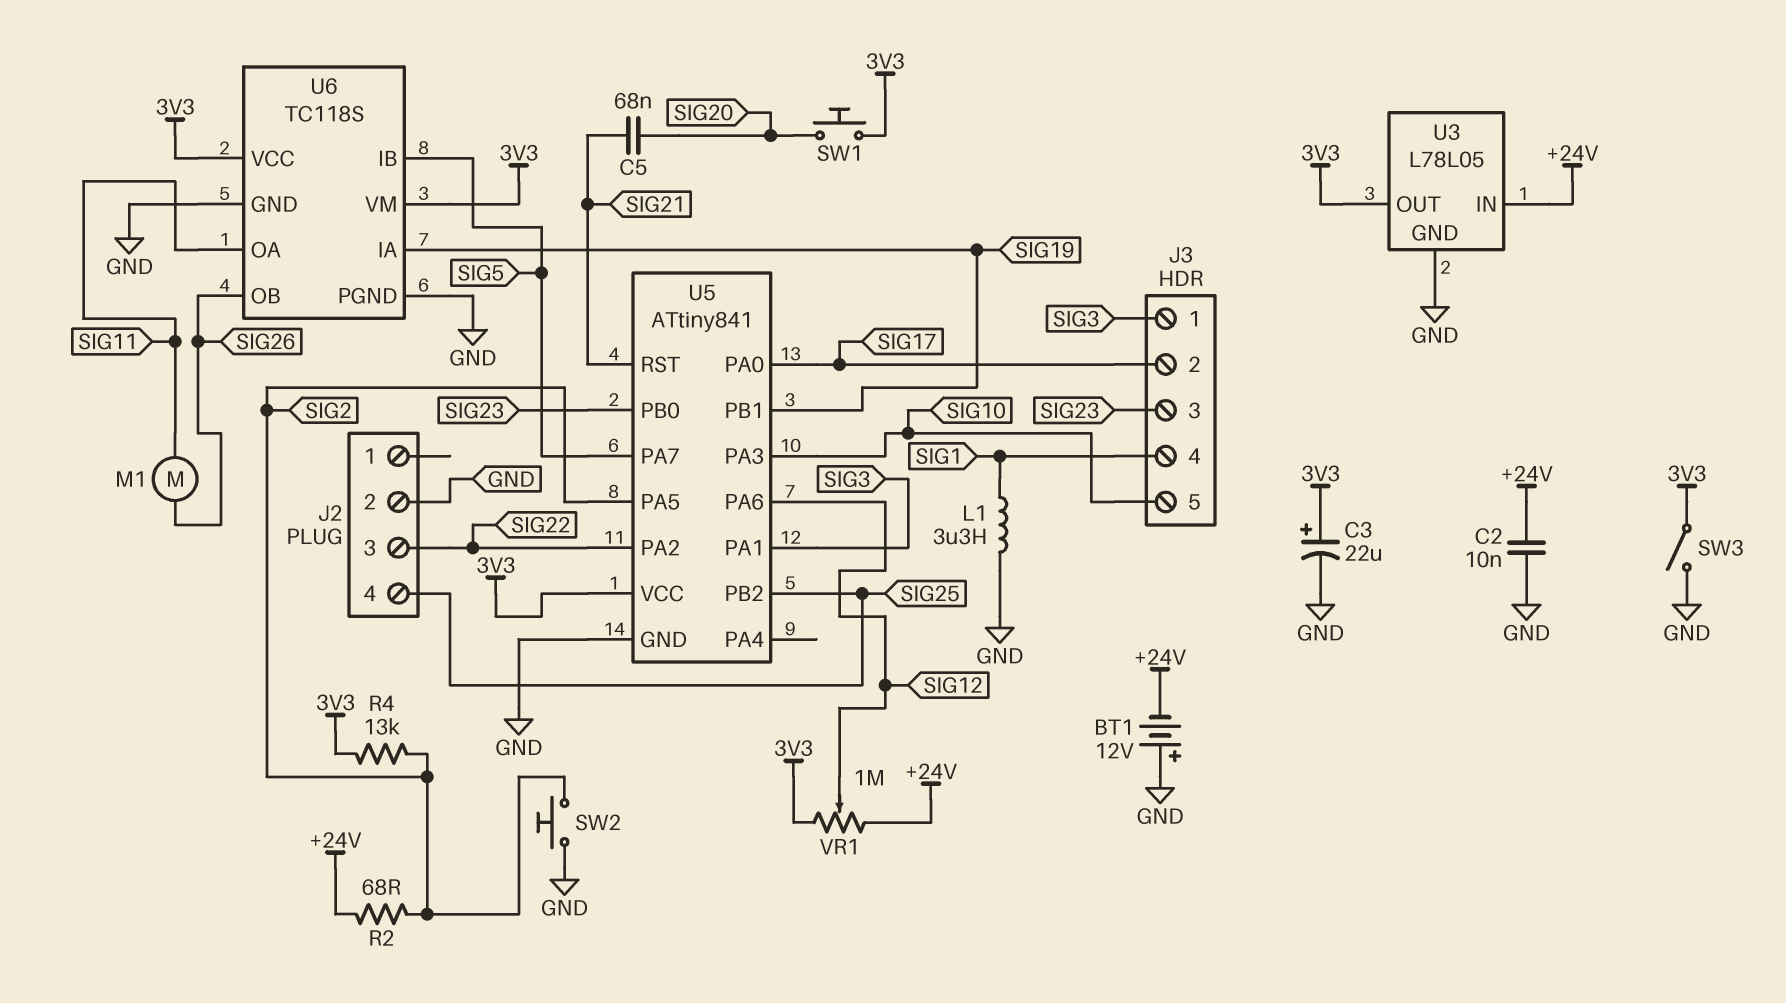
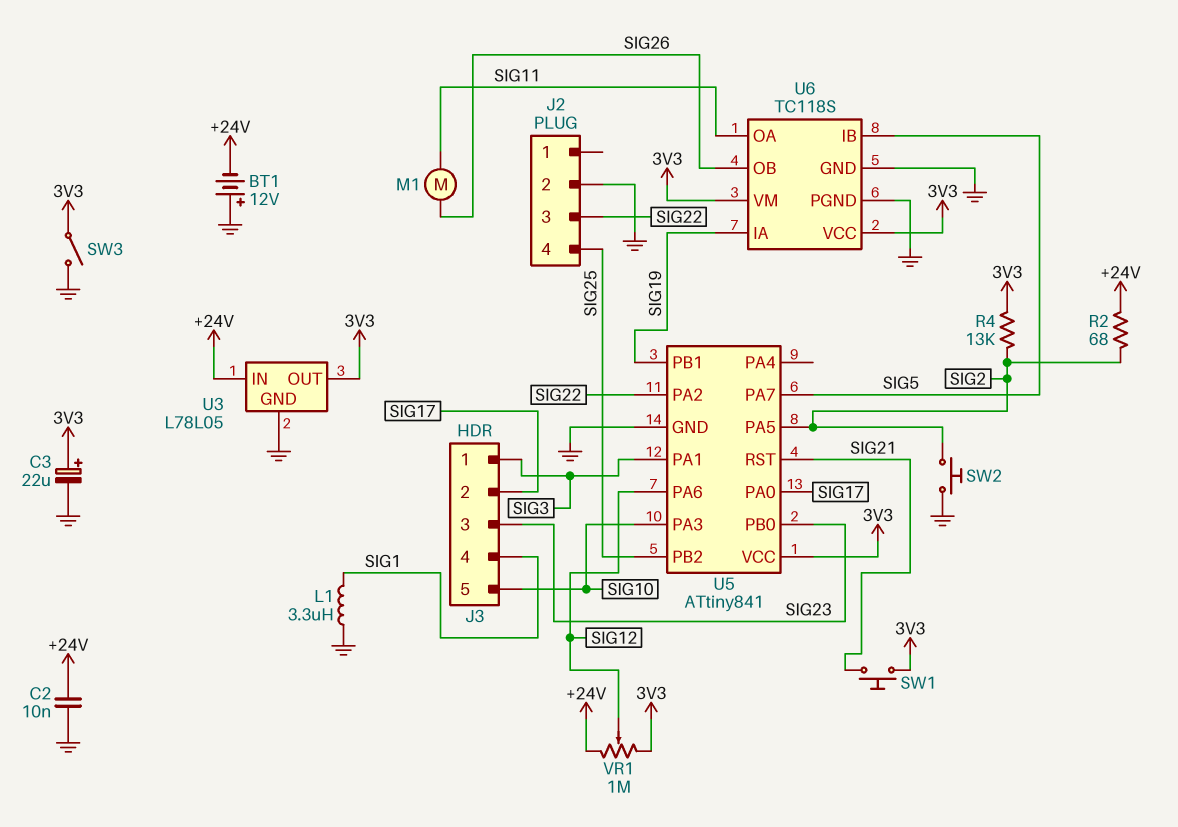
C5: 68nF (SIG20, SIG21) -> none
SW1: button (3V3, SIG20) -> button (3V3, SIG21)

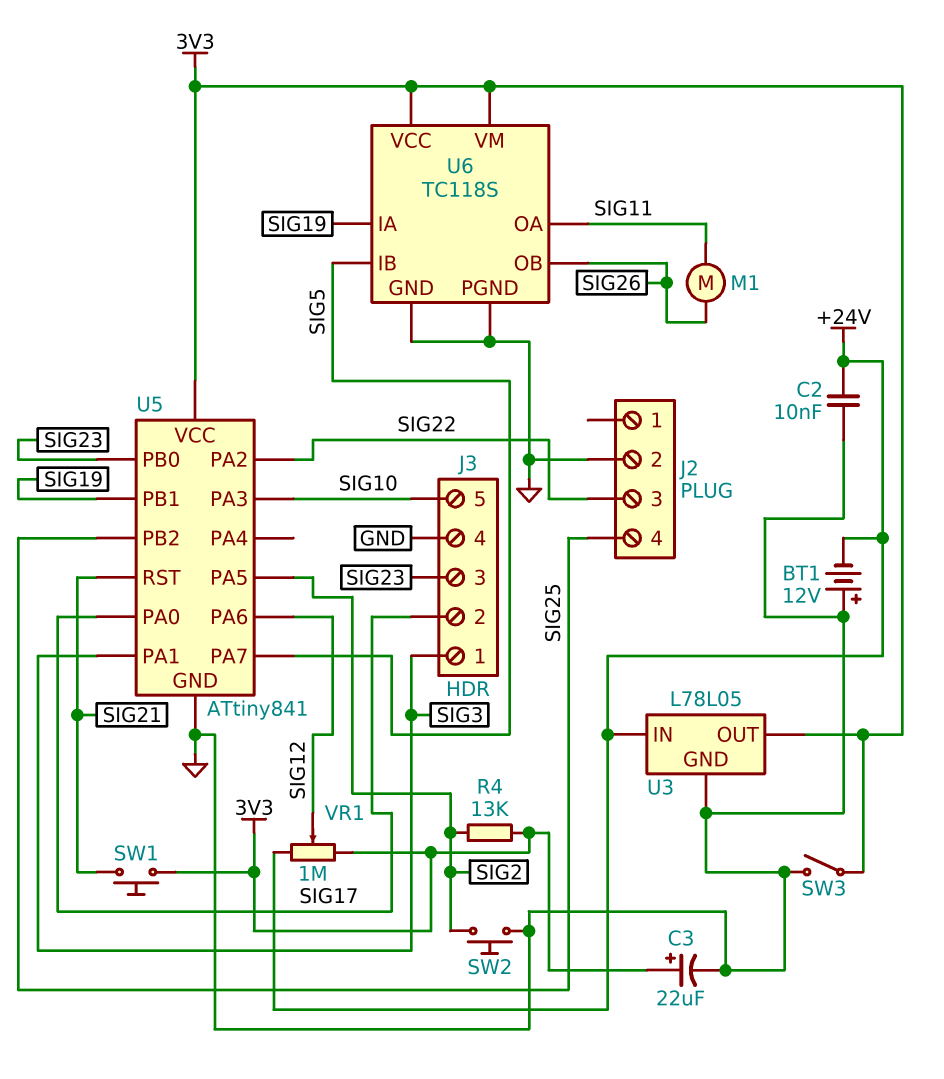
J3 pin 4: SIG1 -> GND
L1: 3.3uH (GND, SIG1) -> none
R2: 68 (+24V, SIG2) -> none

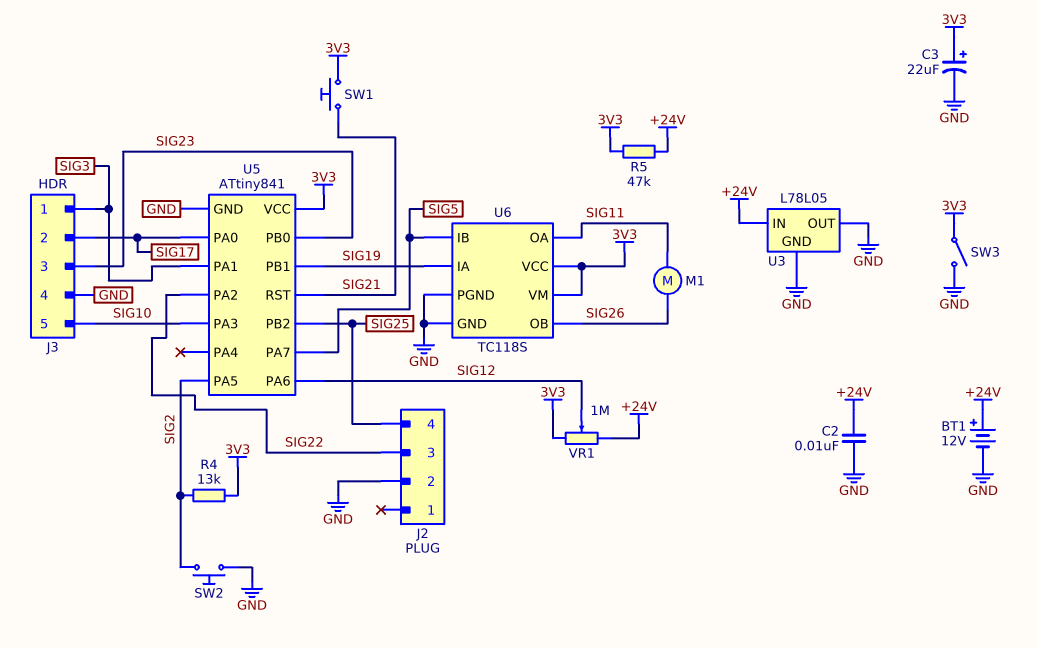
BT1: 12V (plus GND, minus +24V) -> 12V (plus +24V, minus GND)
R5: none -> 47k (+24V, 3V3)
U3 pin OUT: 3V3 -> GND

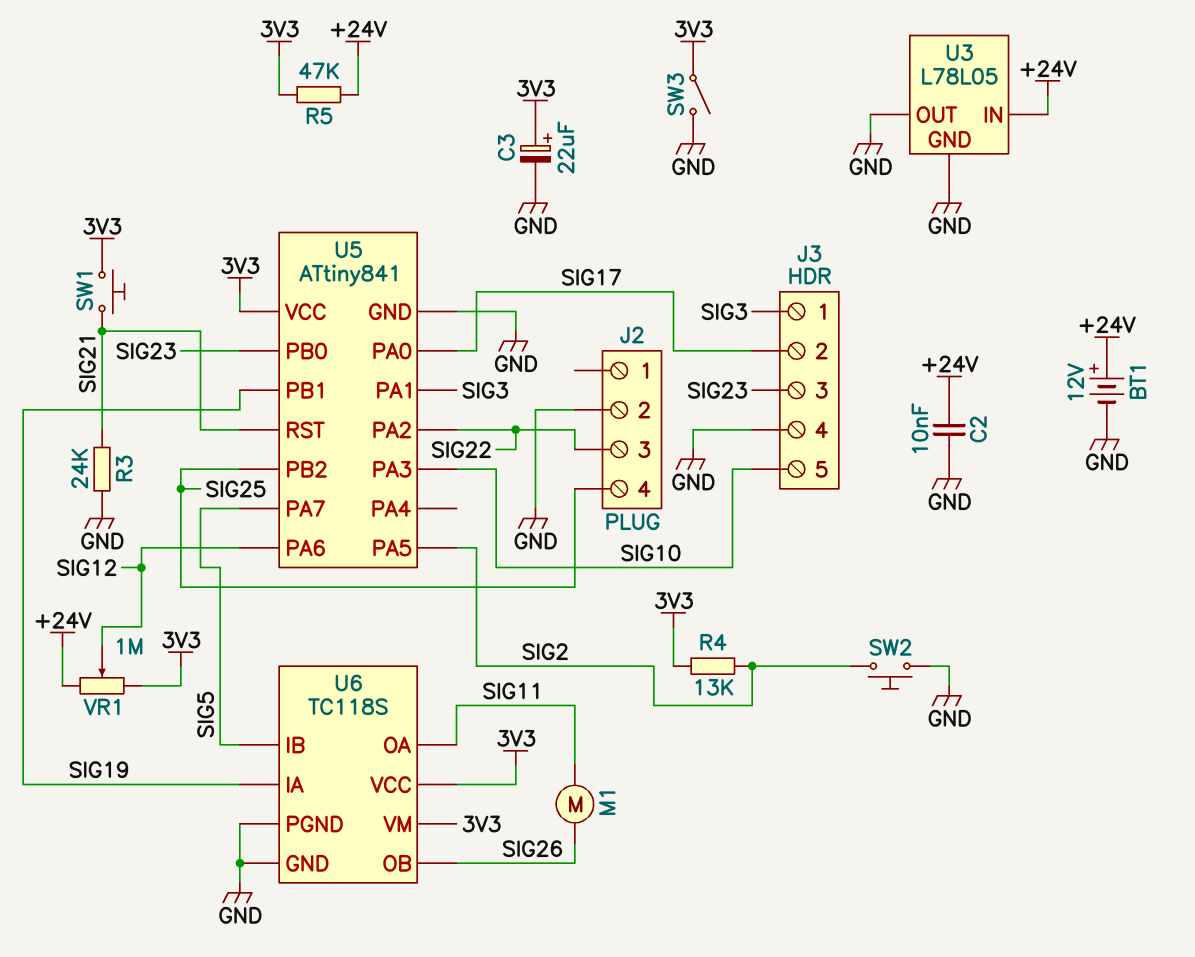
R3: none -> 24k (GND, SIG21)

